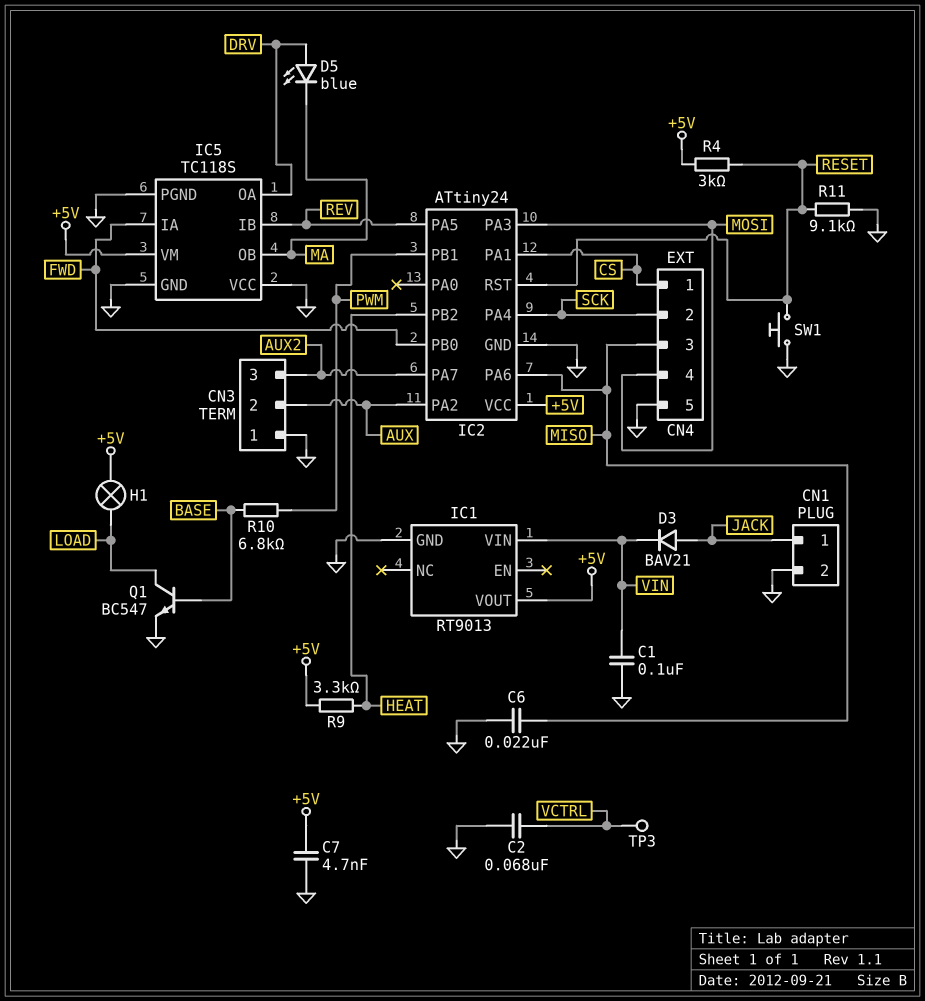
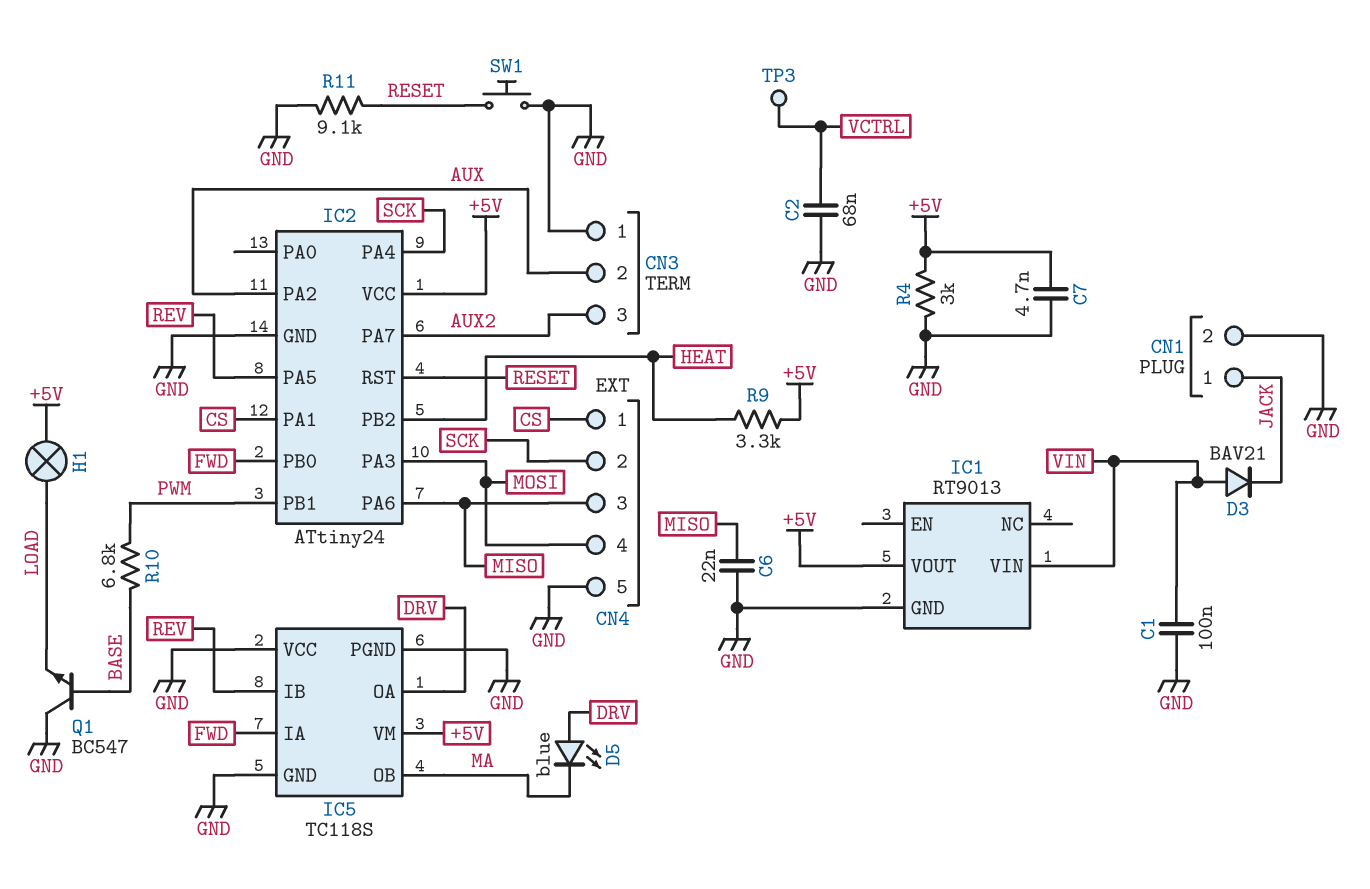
D3: diode BAV21 (A JACK, K VIN) -> diode BAV21 (A VIN, K JACK)
Q1: NPN BC547 (B BASE, C LOAD, E GND) -> NPN BC547 (B BASE, C GND, E LOAD)
R4: 3k (+5V, RESET) -> 3k (+5V, GND)

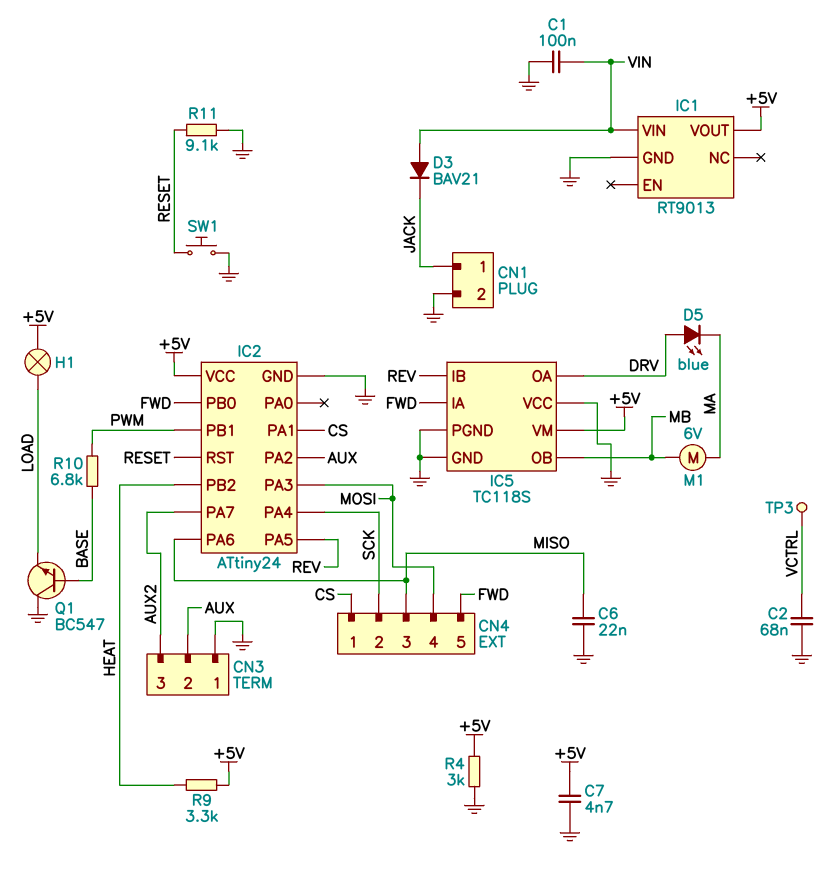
CN4 pin 5: GND -> FWD
IC5 pin OB: MA -> MB
M1: none -> motor 6V (MA, MB)

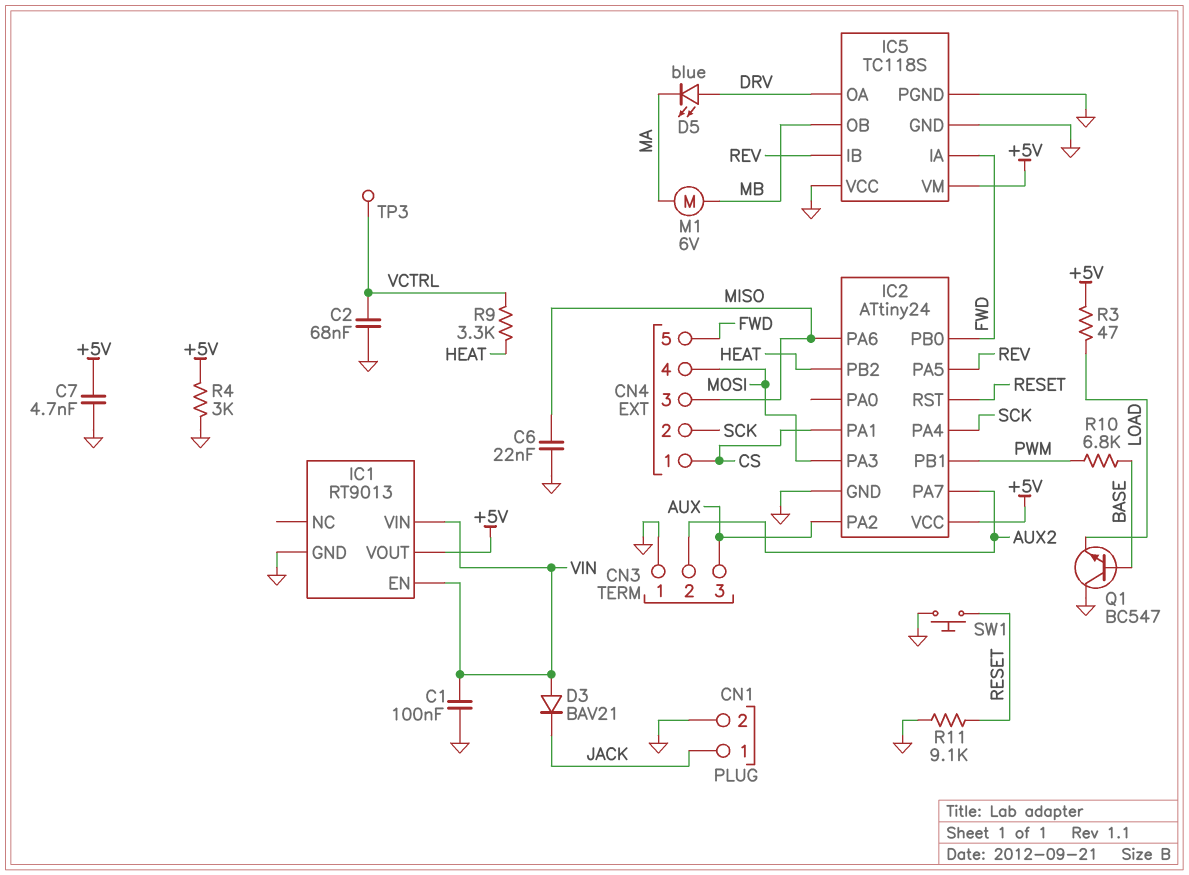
CN3 pin 2: AUX -> AUX2
CN3 pin 3: AUX2 -> AUX
H1: lamp (+5V, LOAD) -> none
IC1 pin EN: none -> VIN
R3: none -> 47 (+5V, LOAD)
R9: 3.3k (+5V, HEAT) -> 3.3k (HEAT, VCTRL)

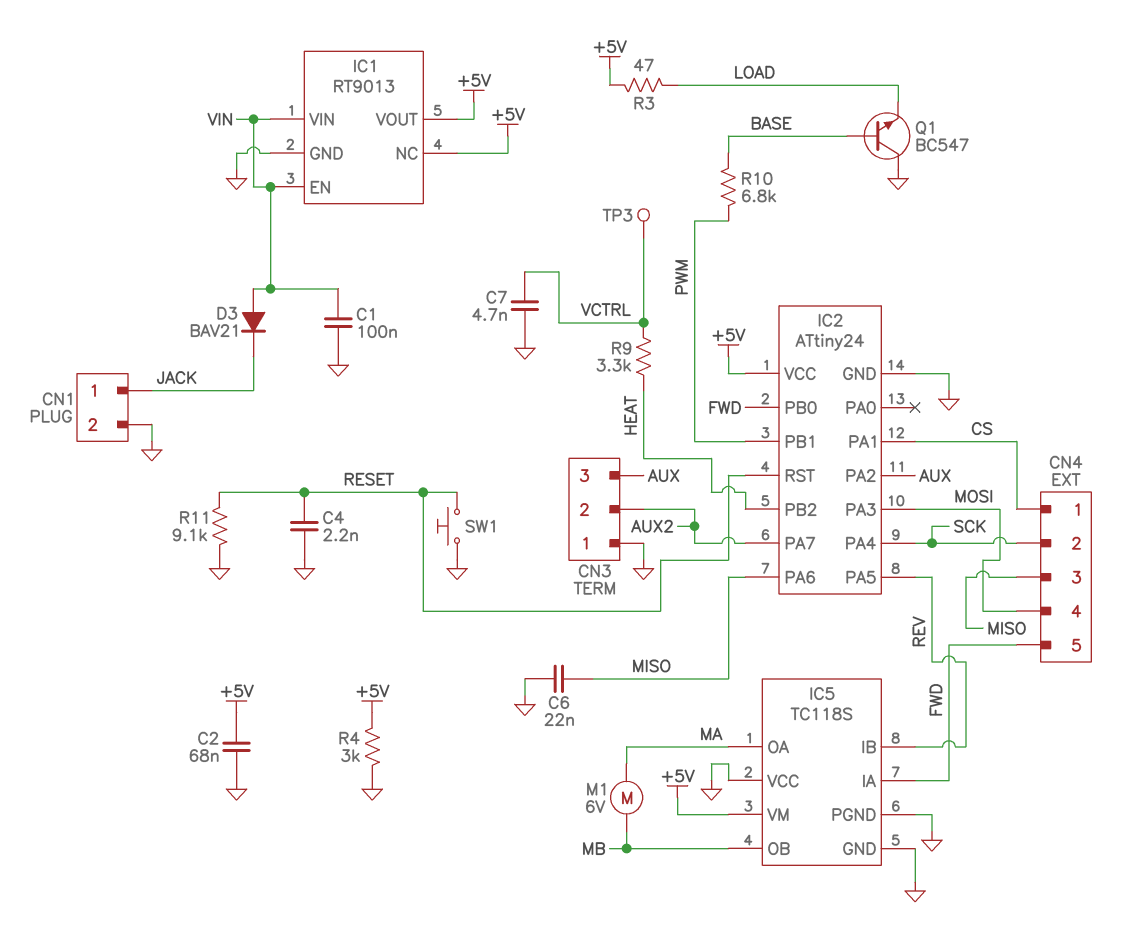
C2: 68nF (GND, VCTRL) -> 68nF (+5V, GND)
C4: none -> 2.2nF (GND, RESET)
C7: 4.7nF (+5V, GND) -> 4.7nF (GND, VCTRL)
D5: LED blue (A DRV, K MA) -> none
IC1 pin NC: none -> +5V
IC5 pin OA: DRV -> MA

